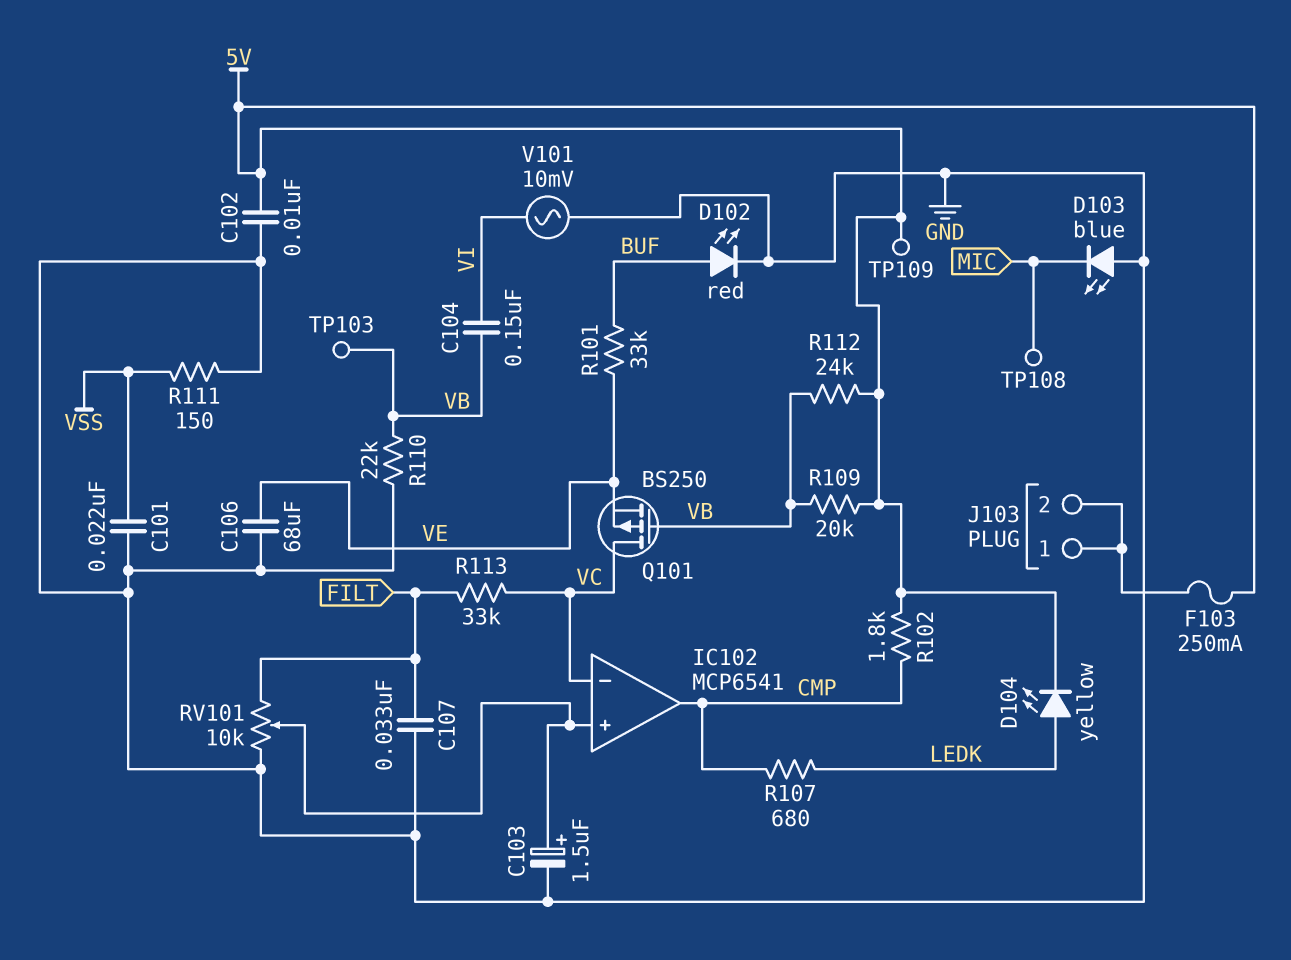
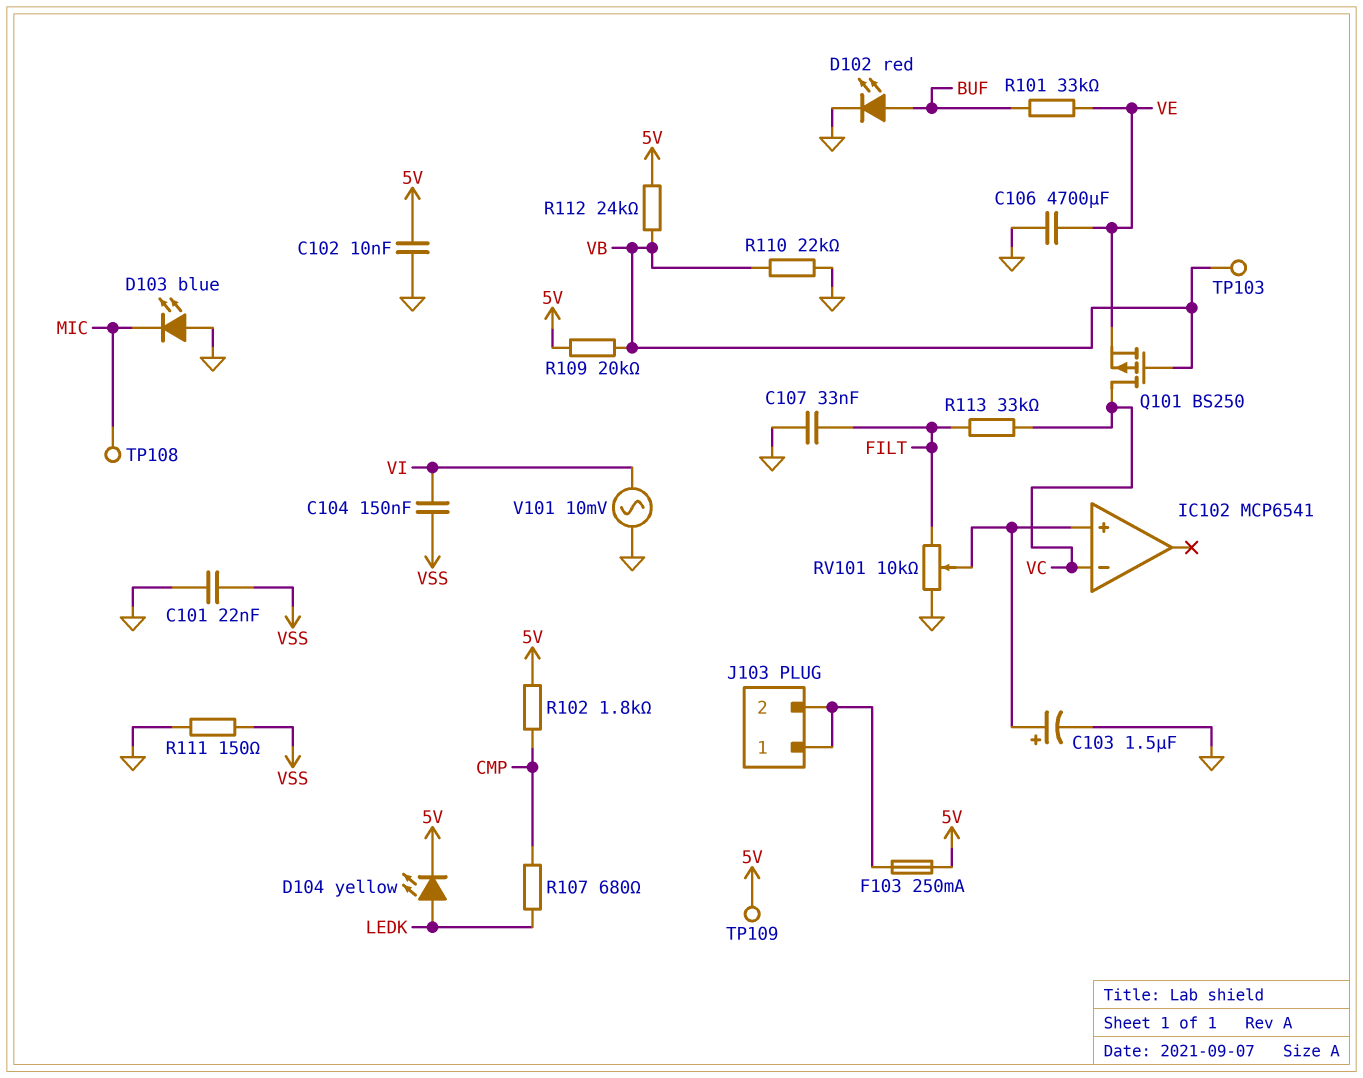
C104: 150nF (VB, VI) -> 150nF (VI, VSS)
C106: 68uF (GND, VE) -> 4700uF (GND, VE)
IC102 pin out: CMP -> none

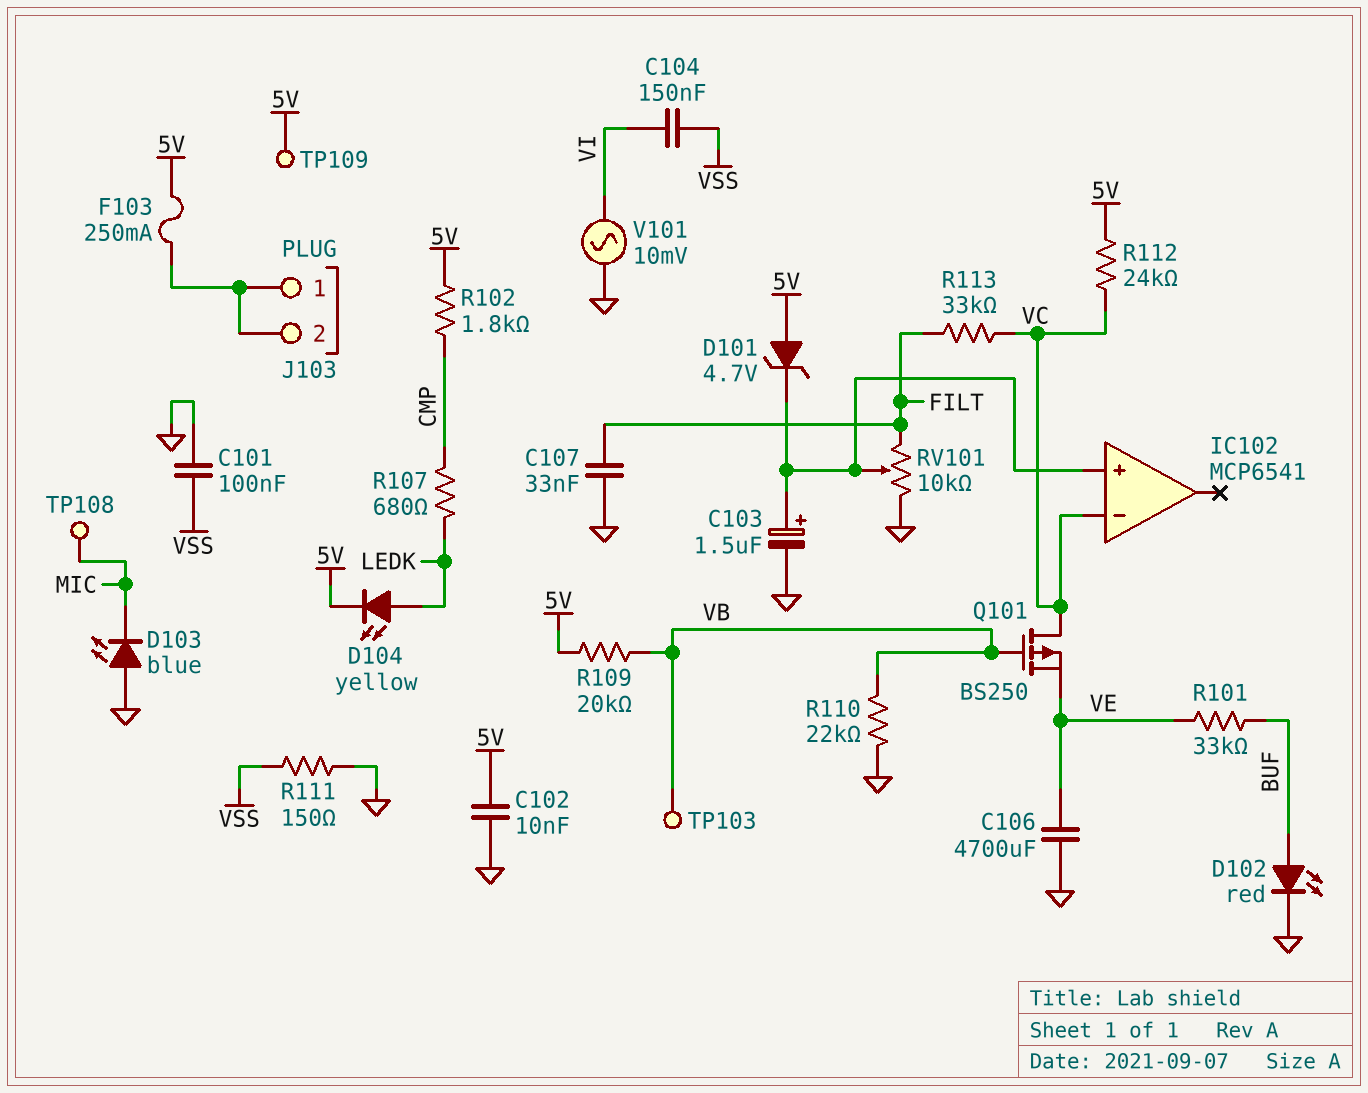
C101: 22nF (GND, VSS) -> 100nF (GND, VSS)
D101: none -> zener 4.7V (A 5V, K IC102/in+)
R112: 24k (5V, VB) -> 24k (5V, VC)

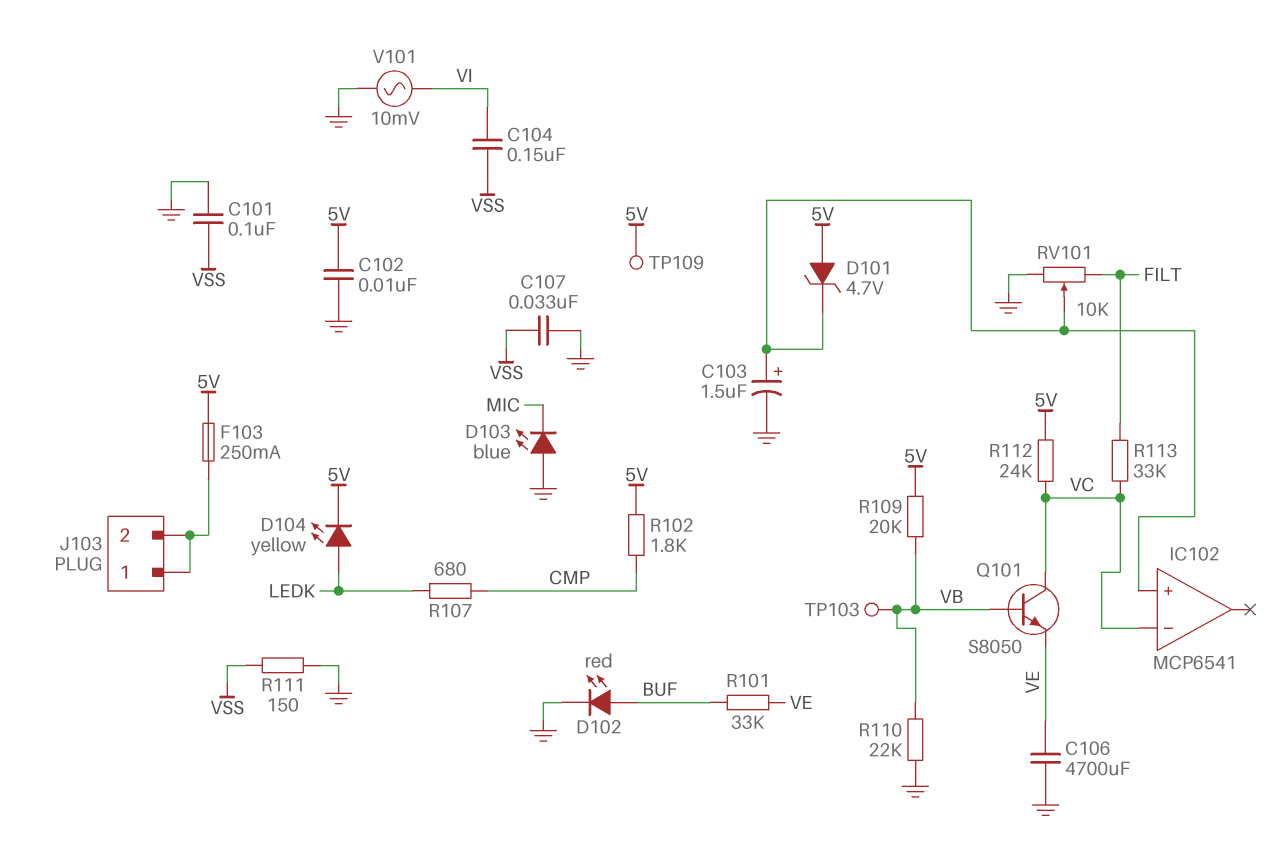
C107: 33nF (FILT, GND) -> 33nF (GND, VSS)
Q101: PMOS BS250 (G VB, D VC, S VE) -> NPN S8050 (B VB, C VC, E VE)
TP108: test point (MIC) -> none

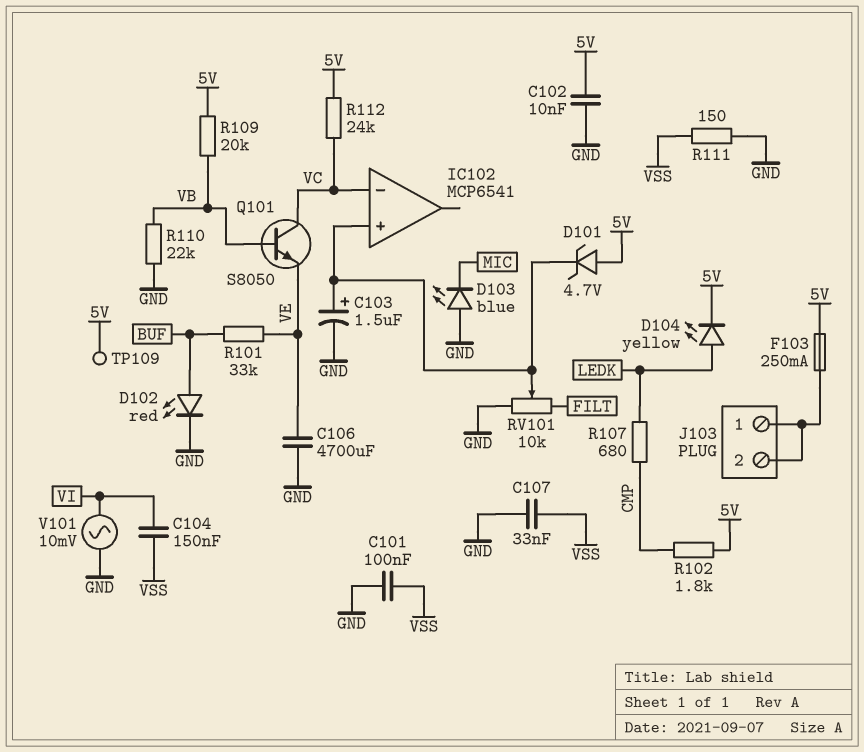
R113: 33k (FILT, VC) -> none
TP103: test point (VB) -> none

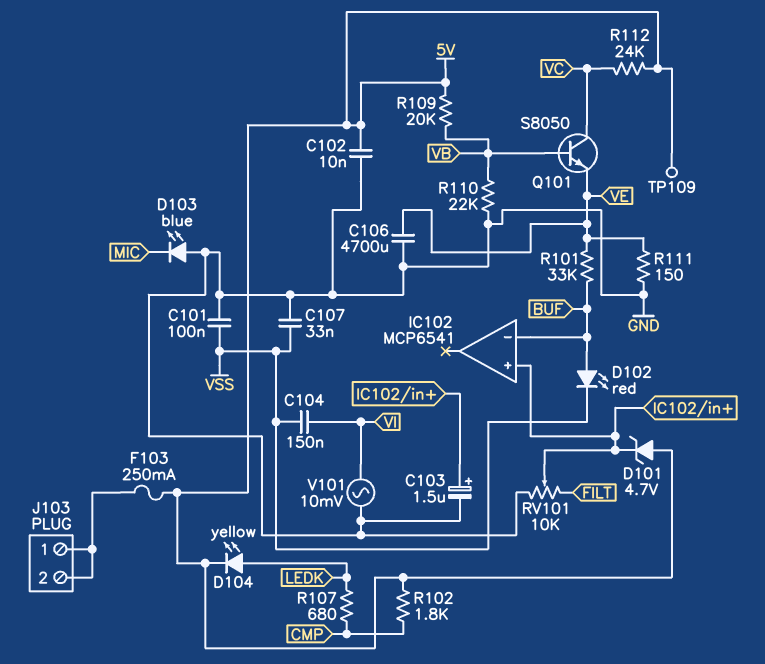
D102: LED red (A BUF, K GND) -> LED red (A BUF, K VSS)
IC102 pin in-: VC -> BUF
R111: 150 (GND, VSS) -> 150 (GND, VE)

